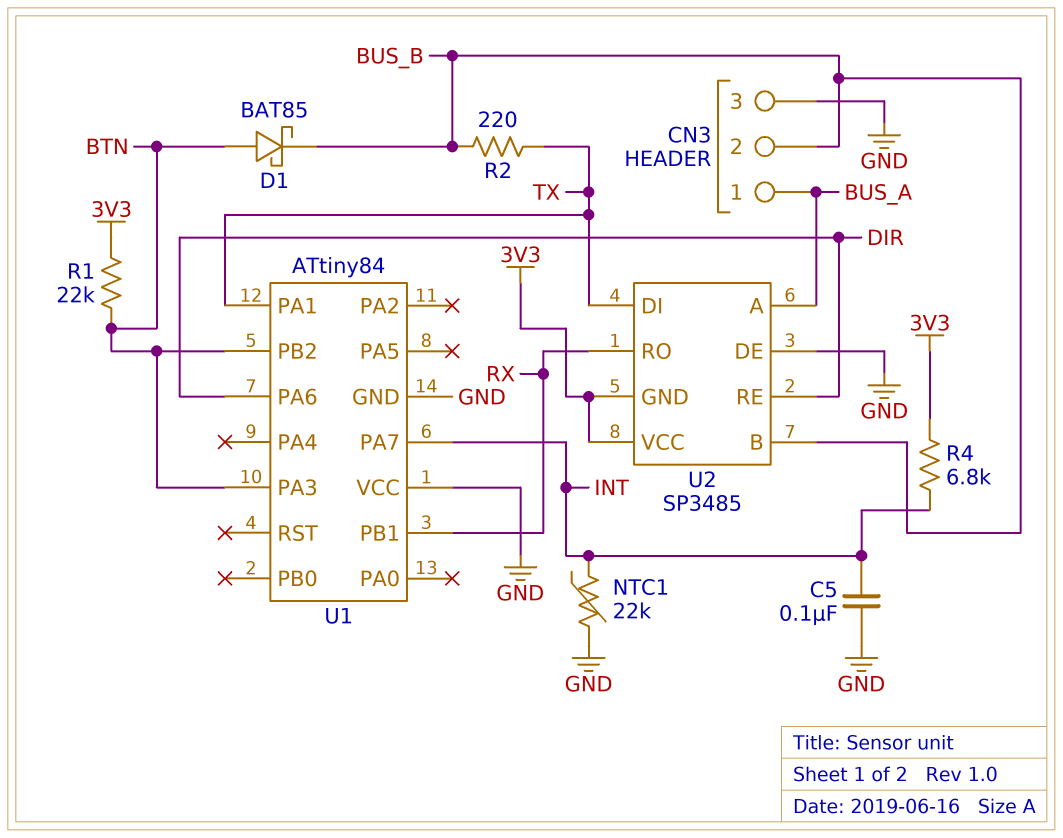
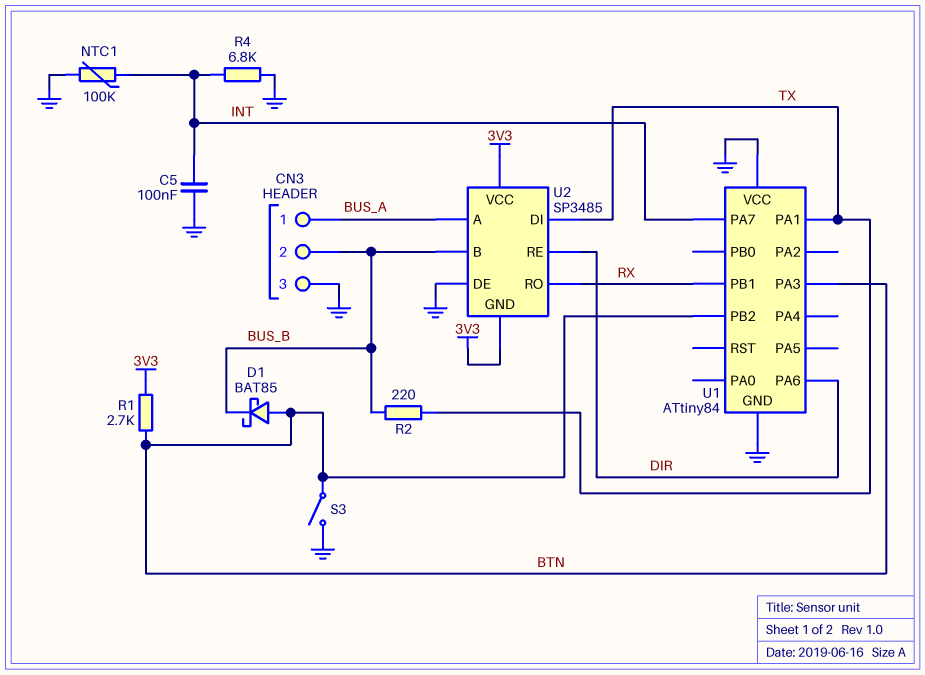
NTC1: 22k (GND, INT) -> 100k (GND, INT)
R1: 22k (3V3, BTN) -> 2.7k (3V3, BTN)
R4: 6.8k (3V3, INT) -> 6.8k (GND, INT)
S3: none -> switch (BTN, GND)

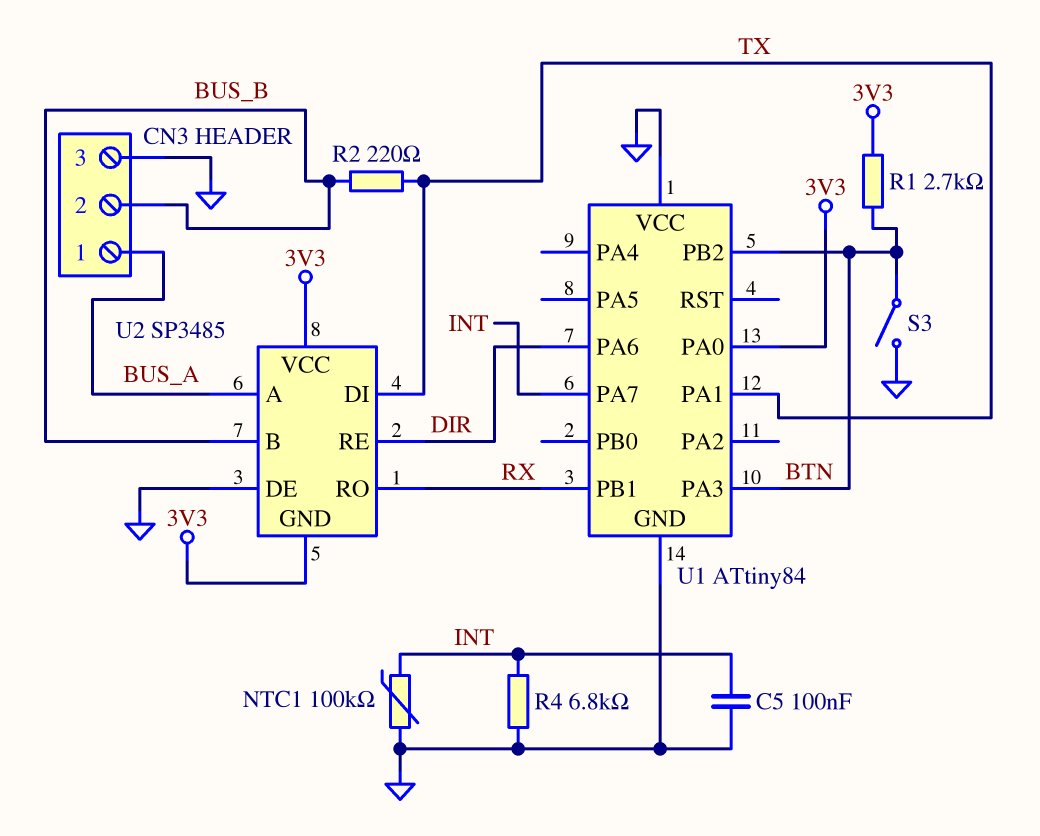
D1: schottky BAT85 (A BTN, K BUS_B) -> none
U1 pin PA0: none -> 3V3

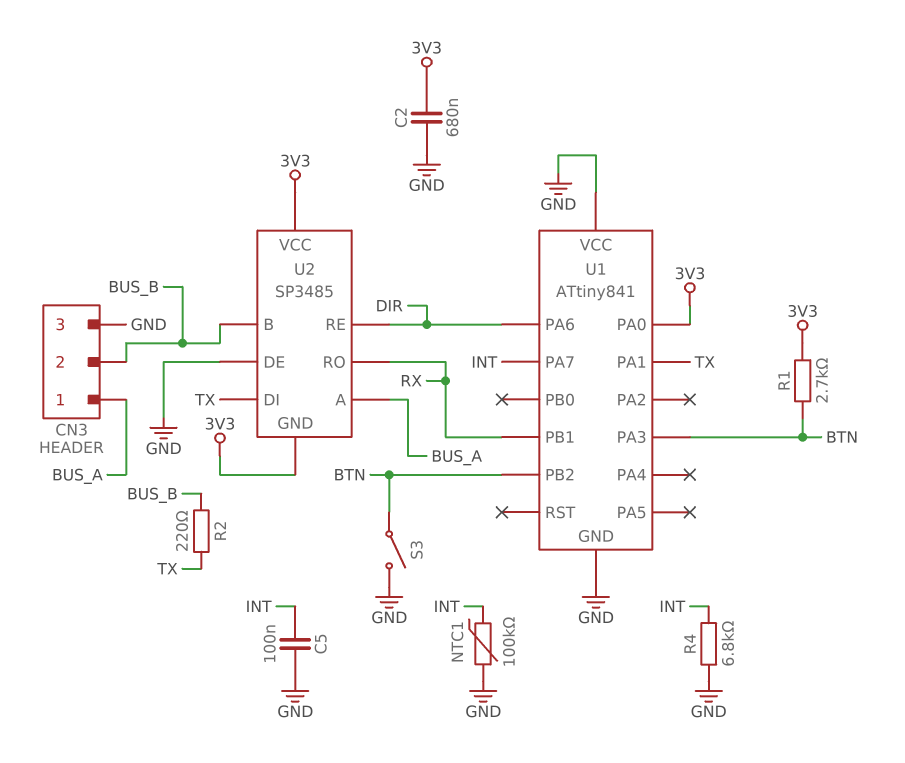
C2: none -> 680nF (3V3, GND)
U1: ATtiny84 -> ATtiny841

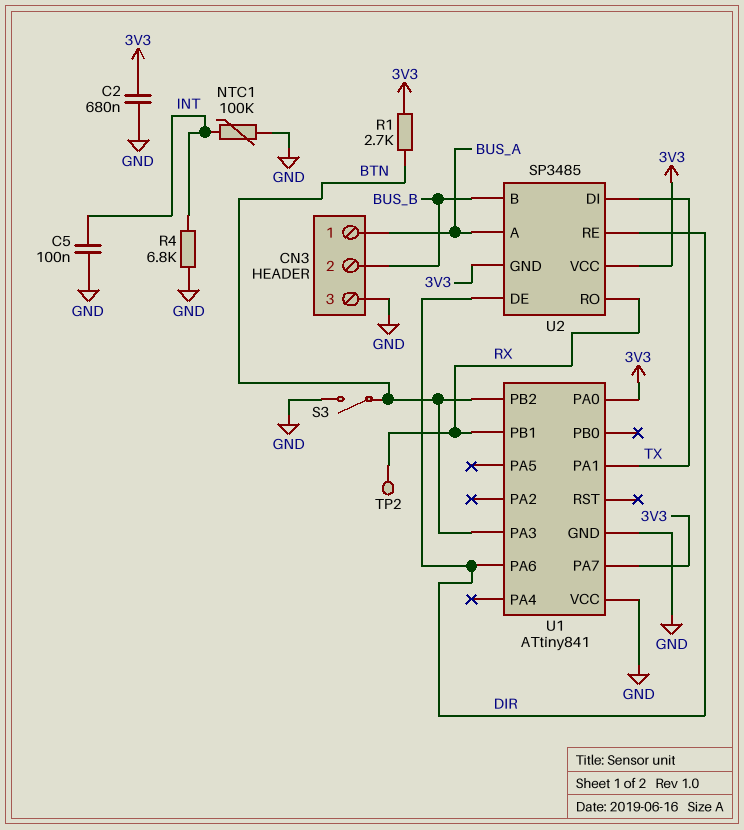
R2: 220 (BUS_B, TX) -> none
TP2: none -> test point (RX)
U1 pin PA7: INT -> 3V3
U2 pin DE: GND -> DIR

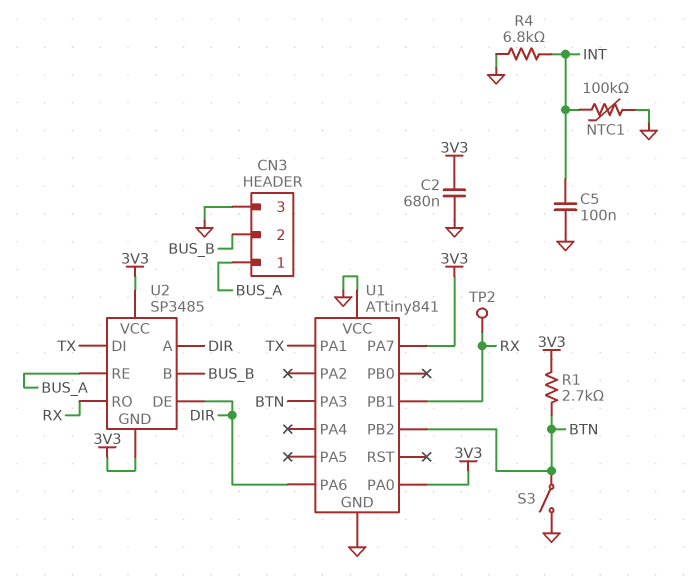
U2 pin A: BUS_A -> DIR
U2 pin RE: DIR -> BUS_A

